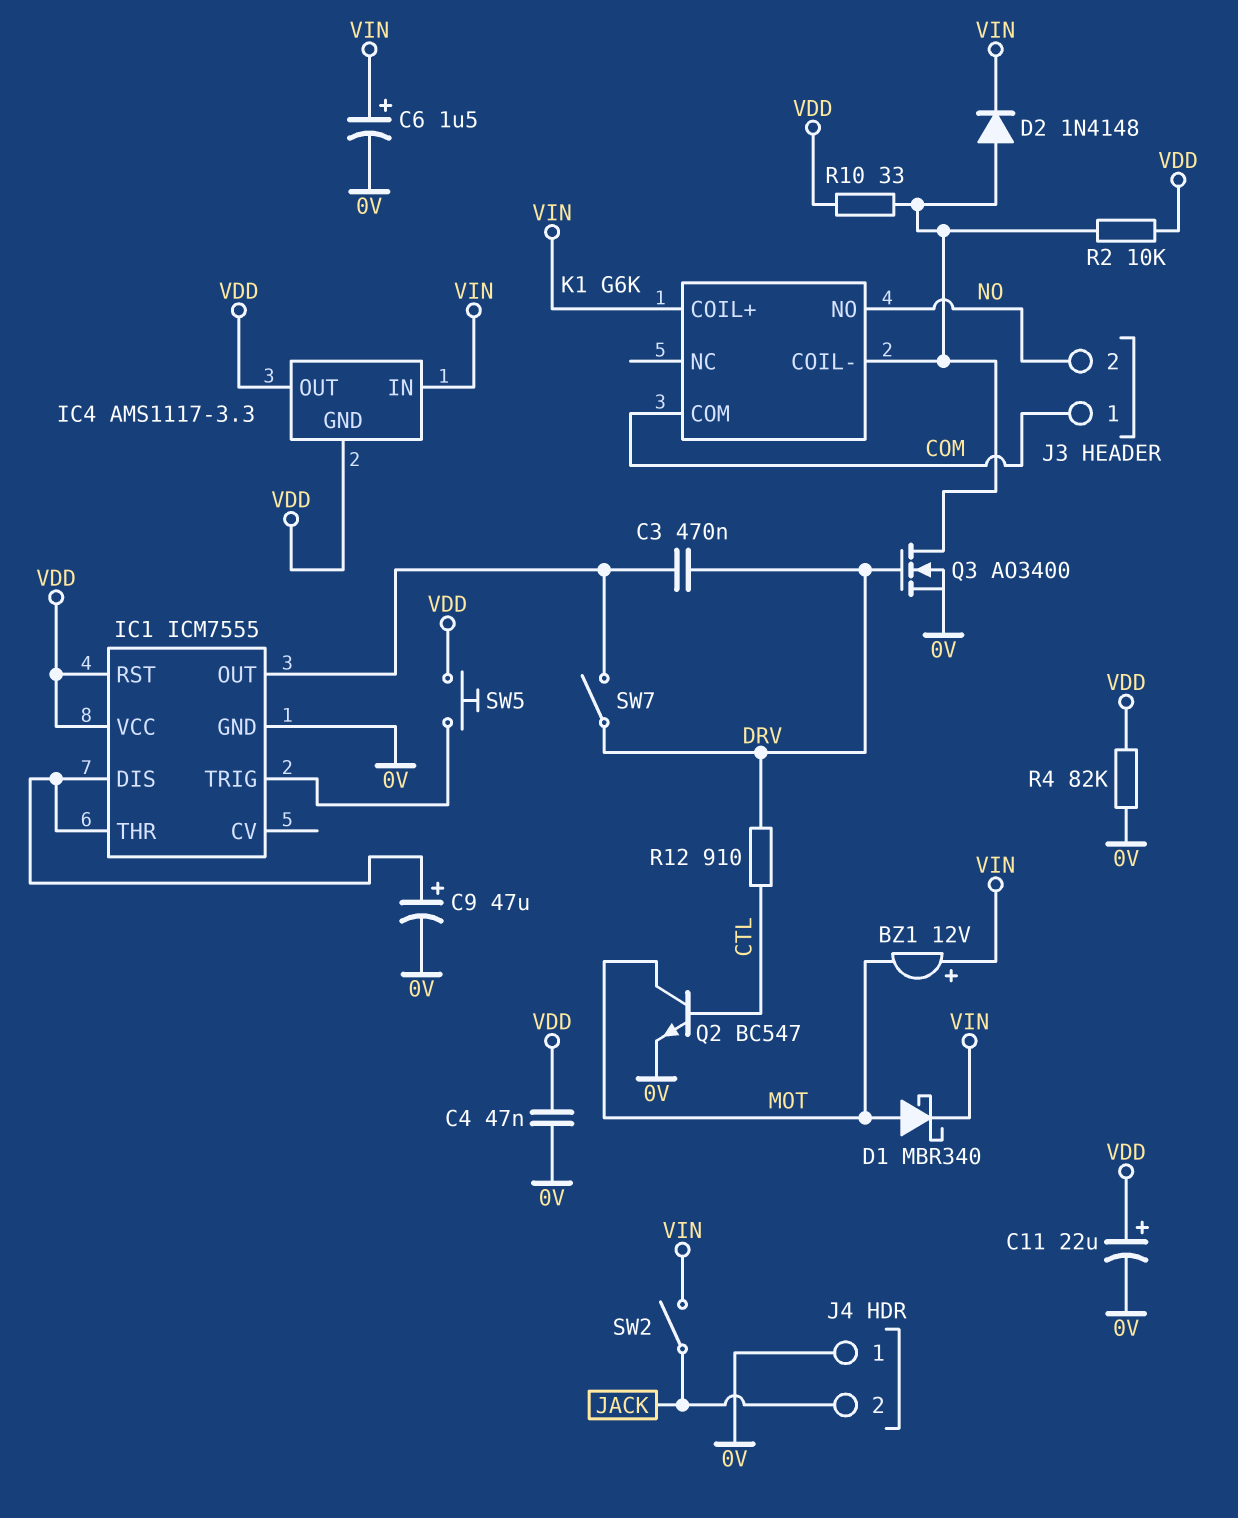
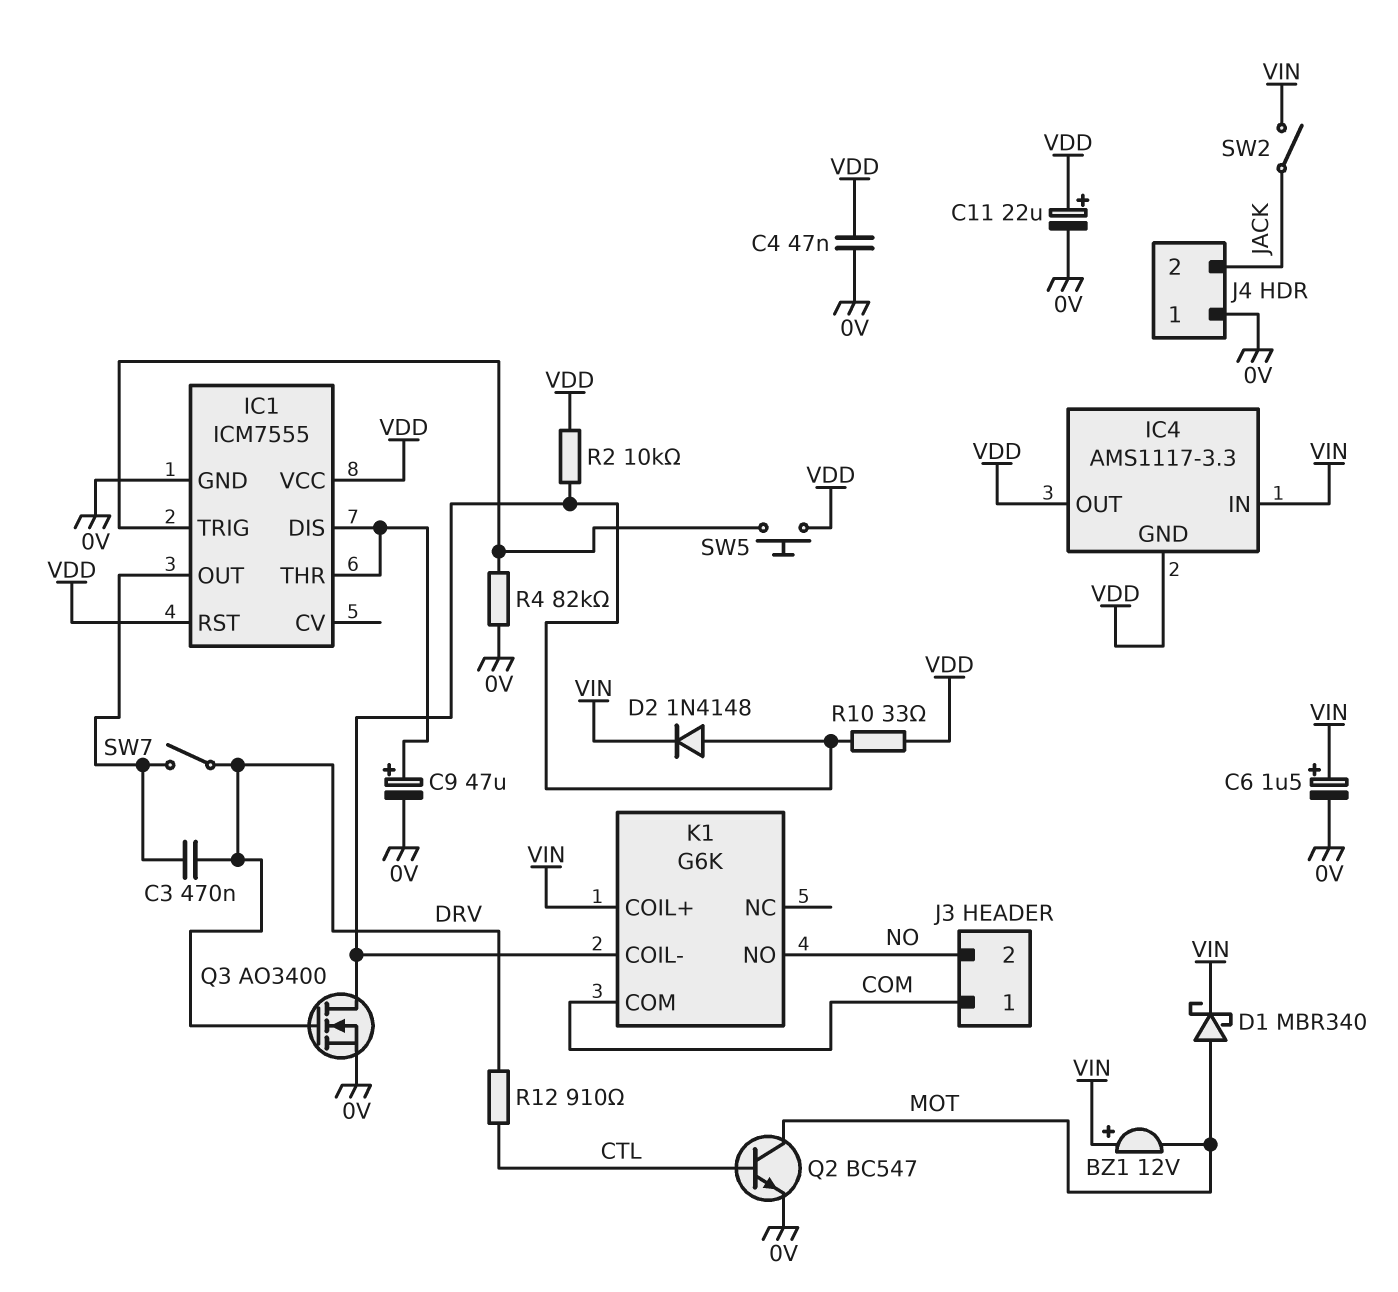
R4: 82k (0V, VDD) -> 82k (0V, IC1/TRIG)

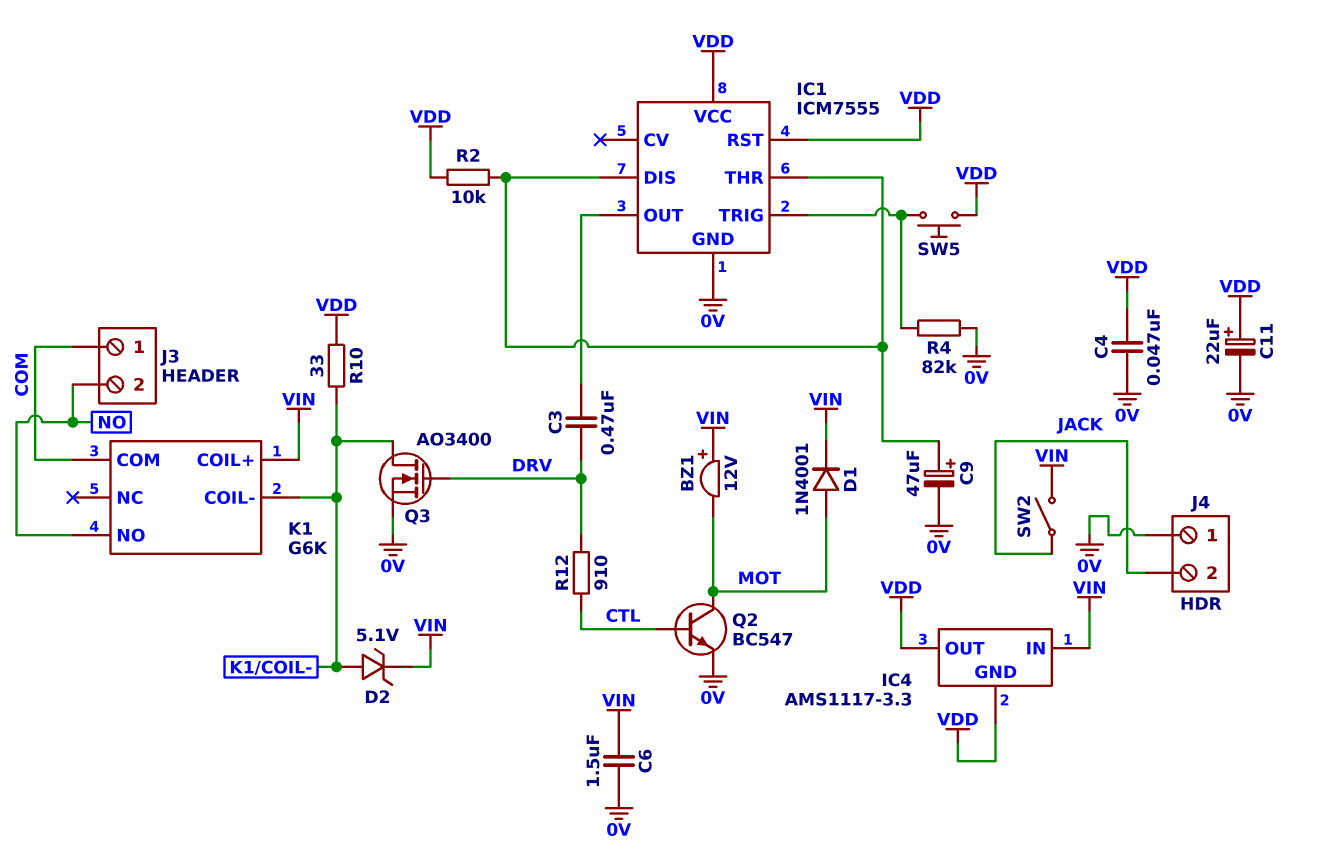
C6: 1.5uF (plus VIN, minus 0V) -> 1.5uF (0V, VIN)
D1: schottky MBR340 (A MOT, K VIN) -> diode 1N4001 (A MOT, K VIN)
D2: diode 1N4148 (A K1/COIL-, K VIN) -> zener 5.1V (A K1/COIL-, K VIN)
R2: 10k (K1/COIL-, VDD) -> 10k (IC1/DIS, VDD)
SW7: switch (DRV, IC1/OUT) -> none

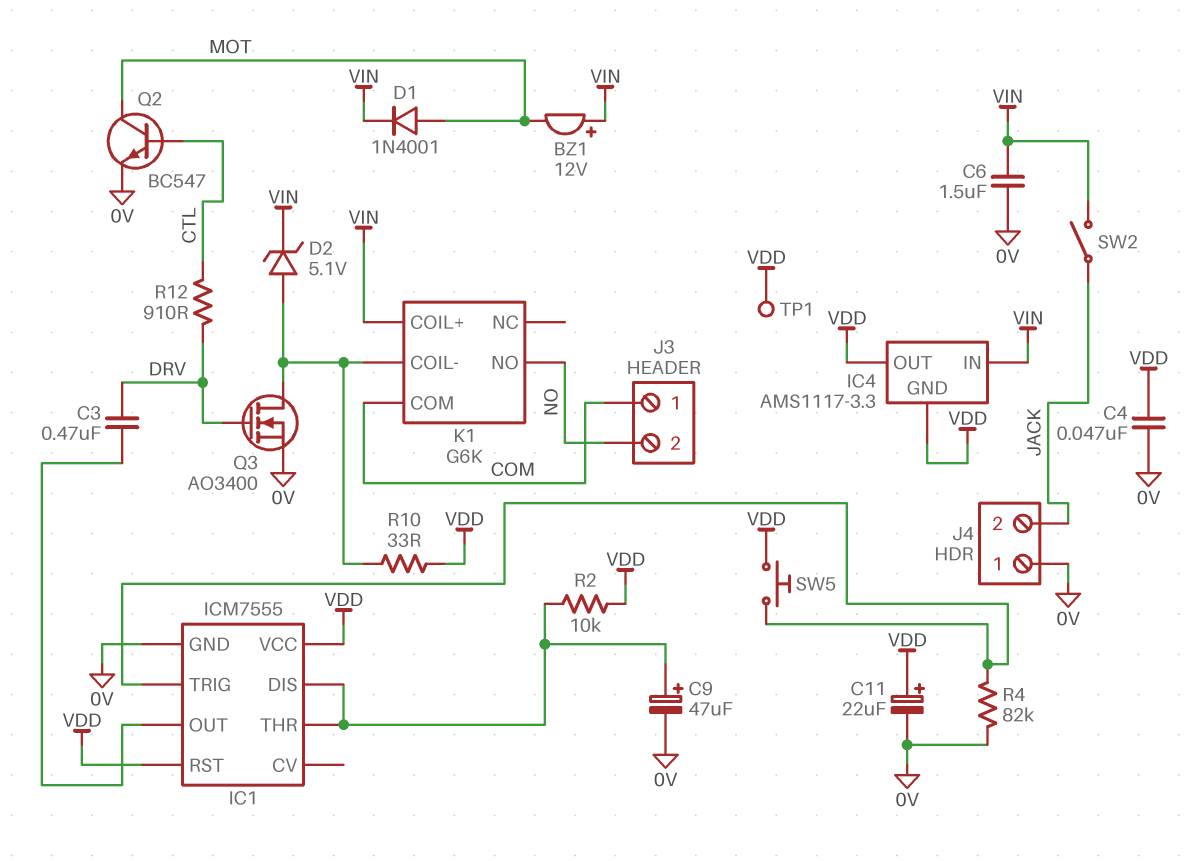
TP1: none -> test point (VDD)

